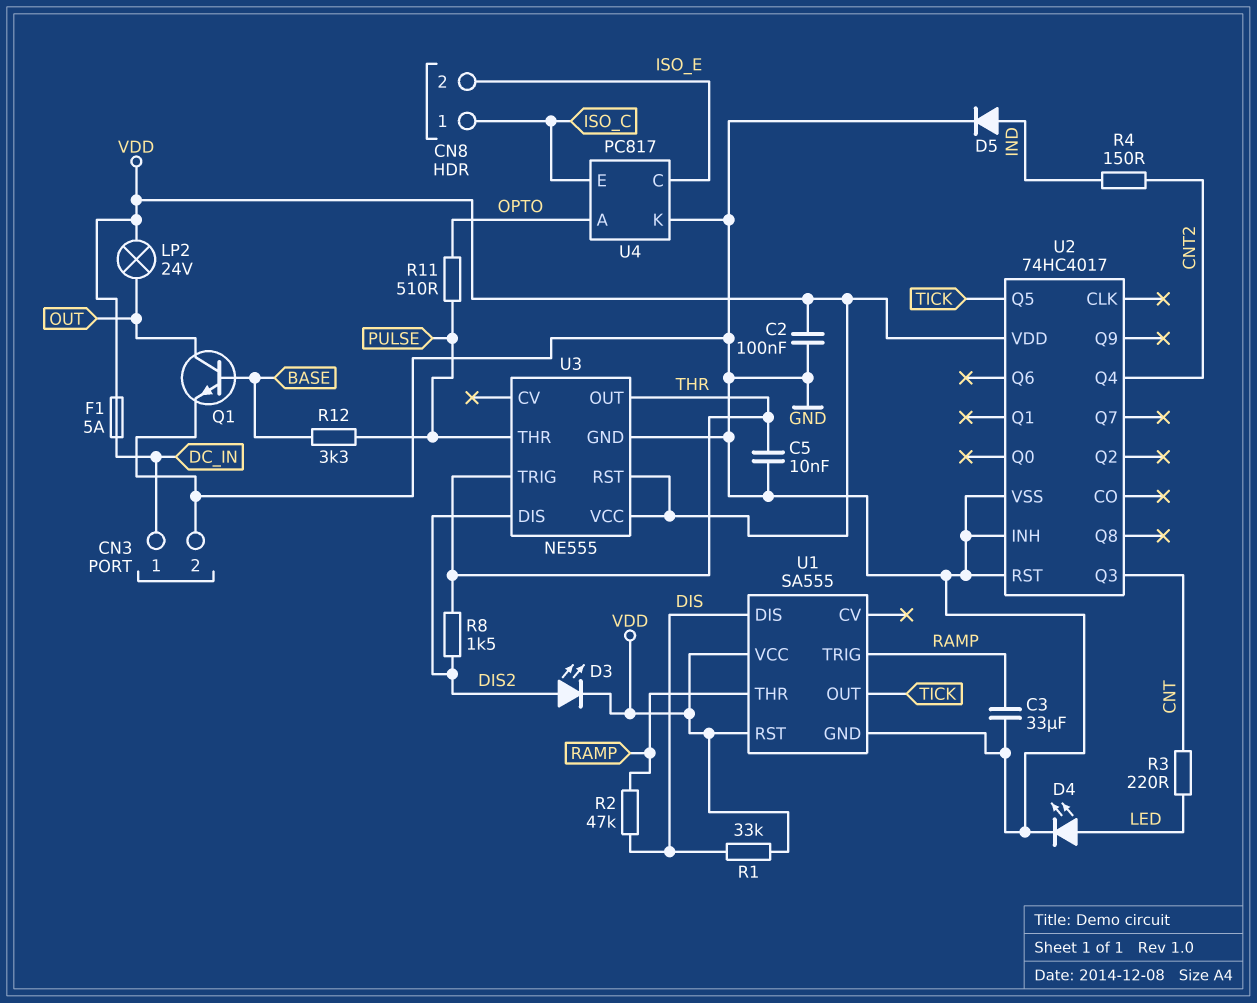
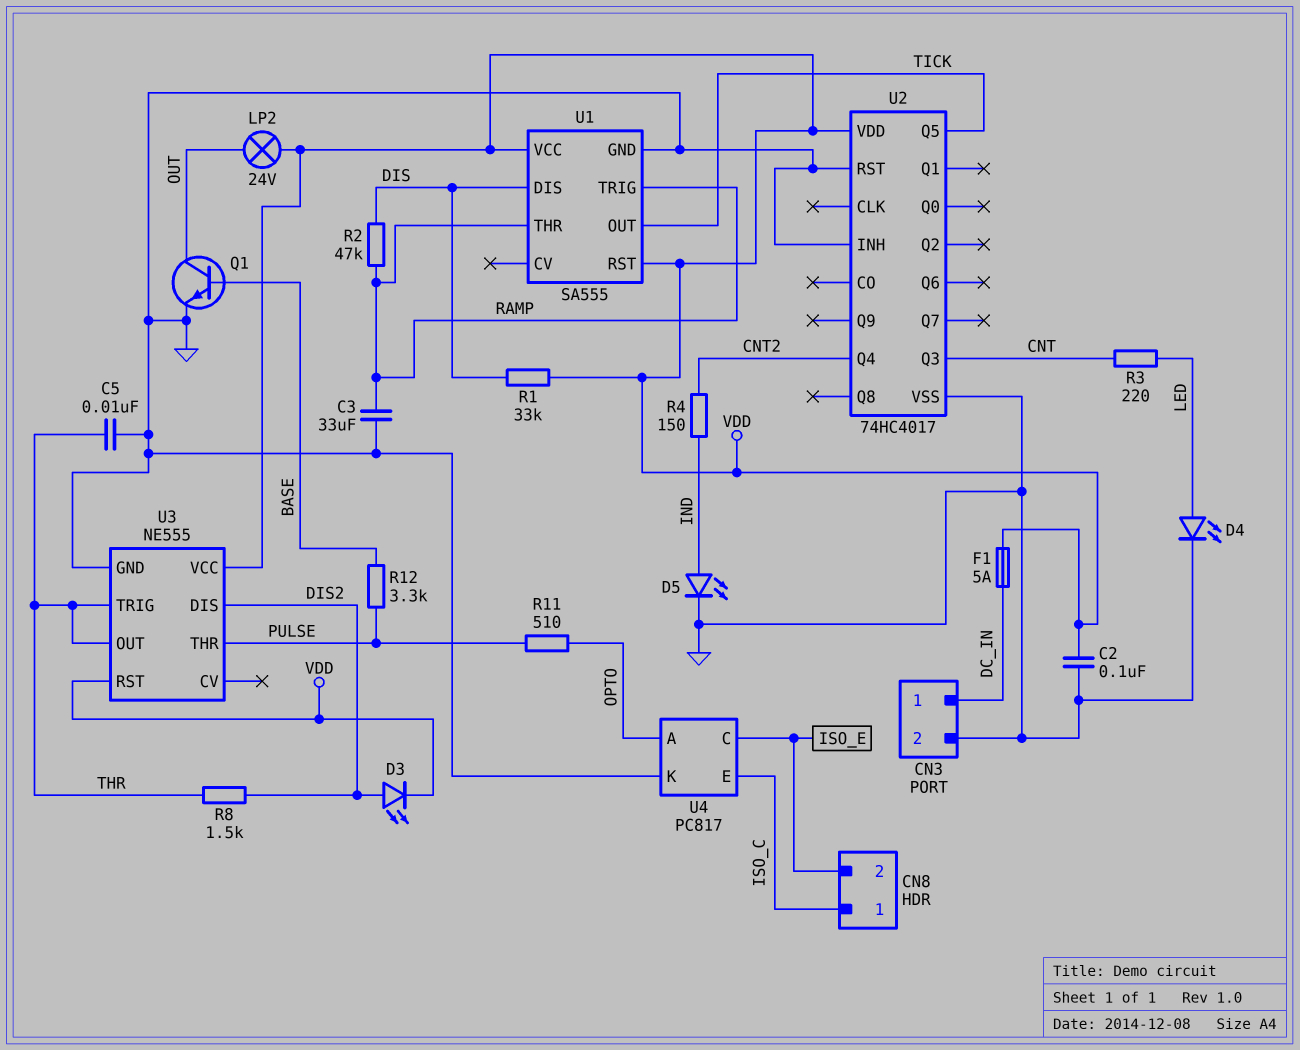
D5: diode (A IND, K GND) -> LED (A IND, K GND)

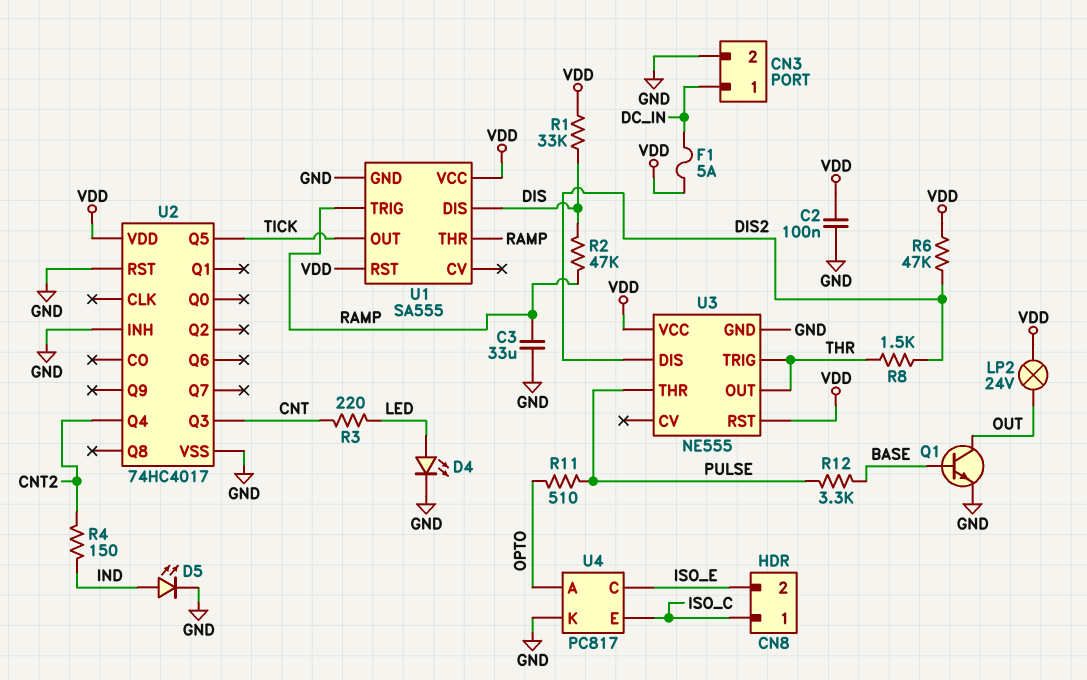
C5: 10nF (GND, THR) -> none
D3: LED (A DIS2, K VDD) -> none
R6: none -> 47k (DIS2, VDD)

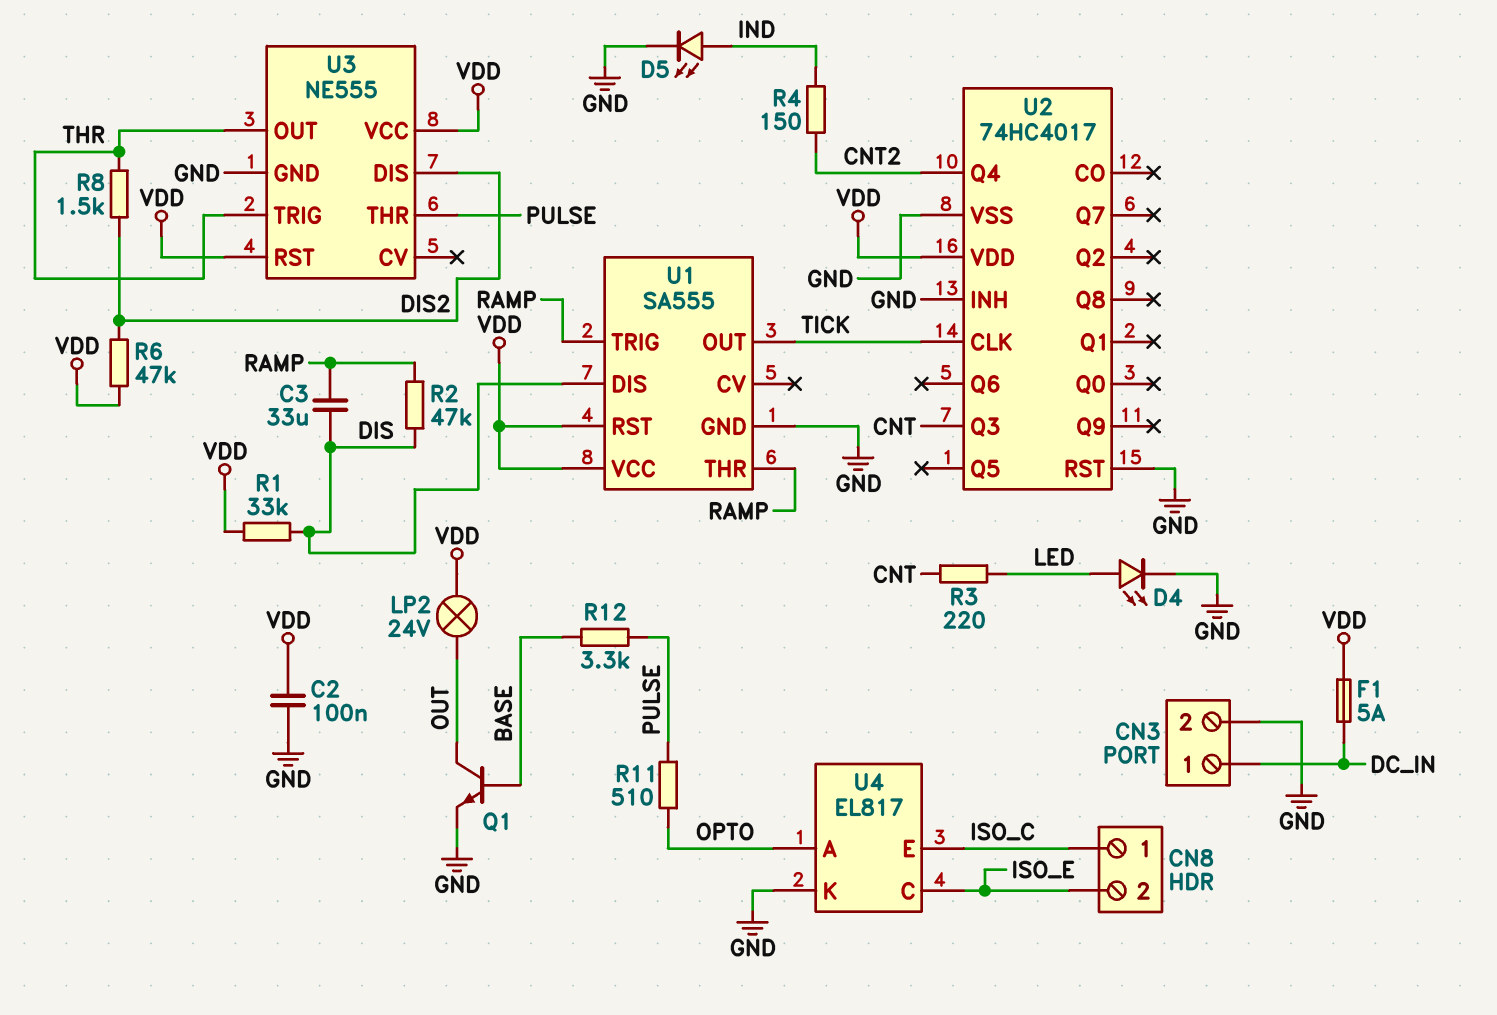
C3: 33uF (GND, RAMP) -> 33uF (DIS, RAMP)
U2 pin CLK: none -> TICK
U2 pin Q5: TICK -> none
U4: PC817 -> EL817

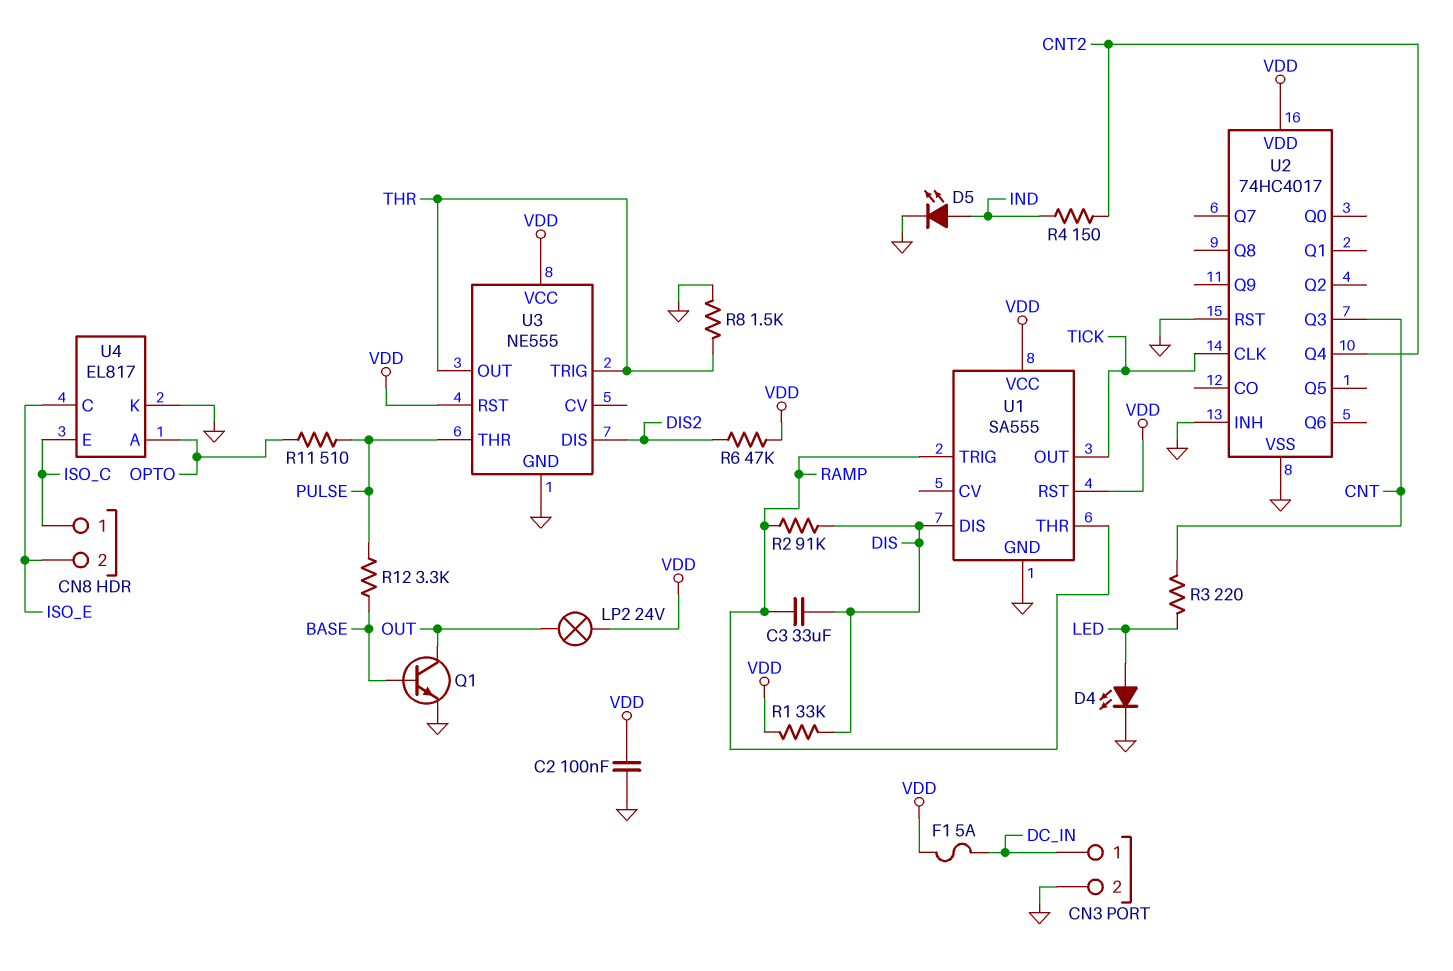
R2: 47k (DIS, RAMP) -> 91k (DIS, RAMP)
R8: 1.5k (DIS2, THR) -> 1.5k (GND, THR)

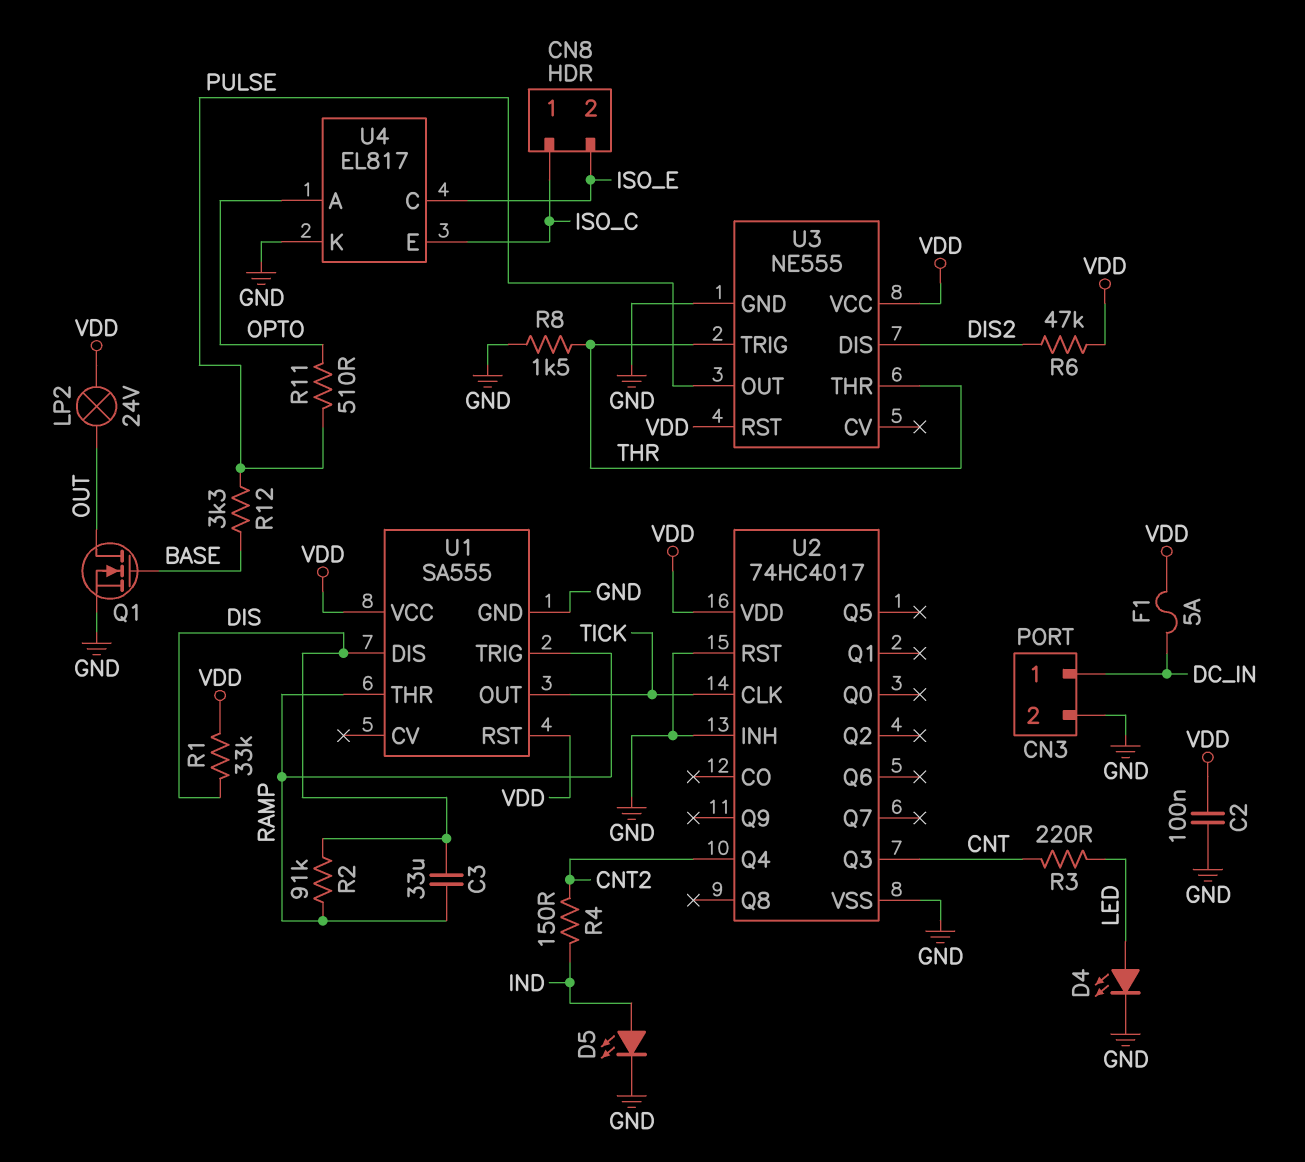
Q1: NPN (B BASE, C OUT, E GND) -> NMOS (G BASE, D OUT, S GND)
U3 pin OUT: THR -> PULSE
U3 pin THR: PULSE -> THR

